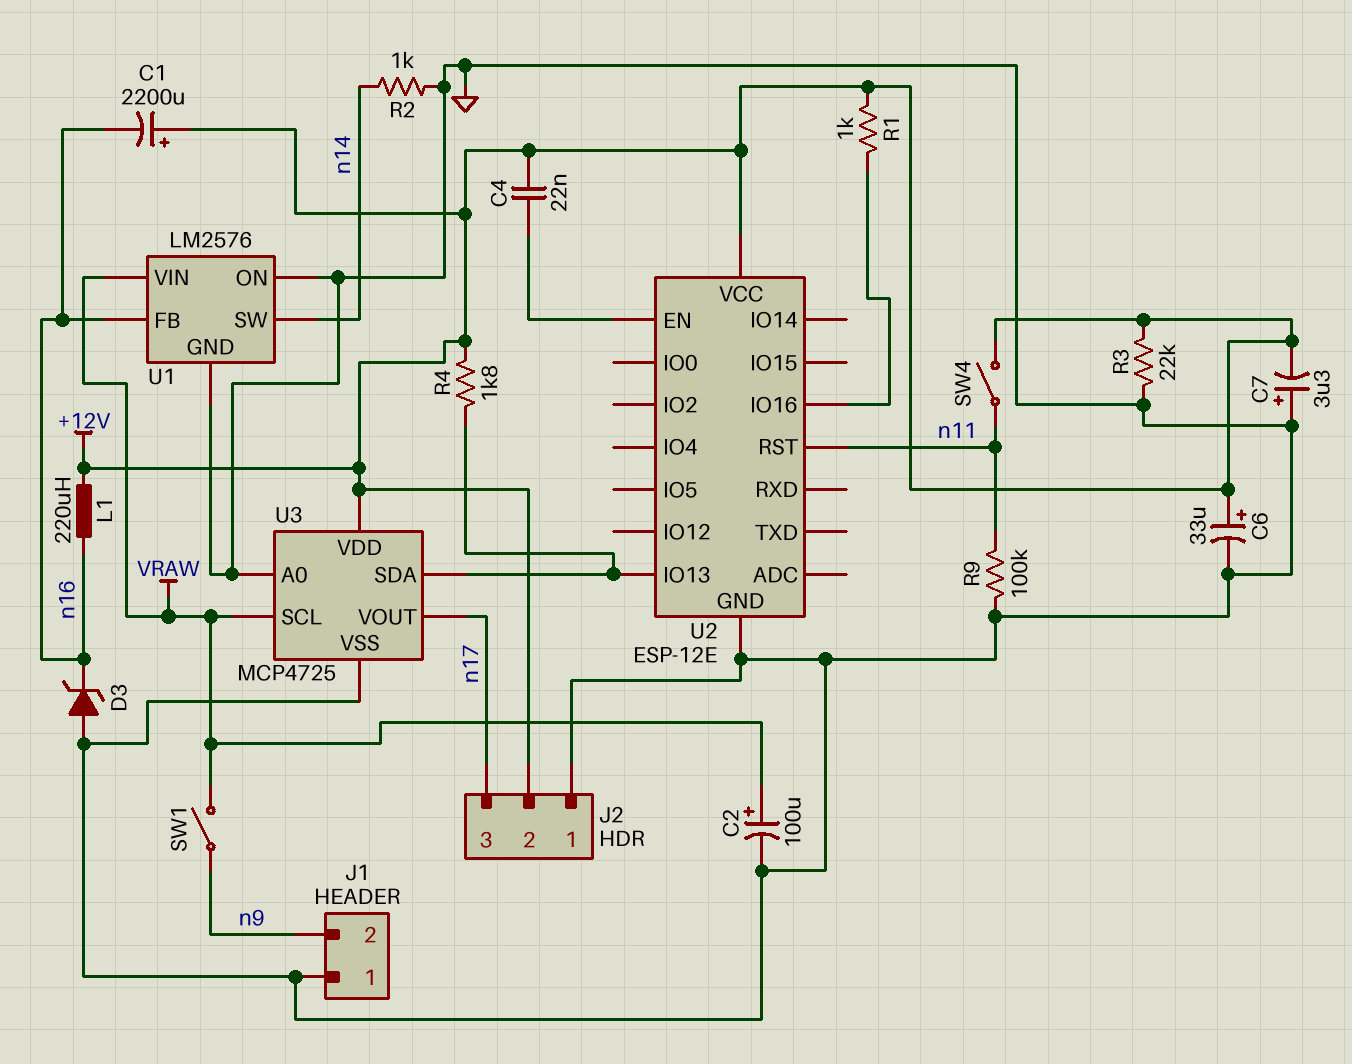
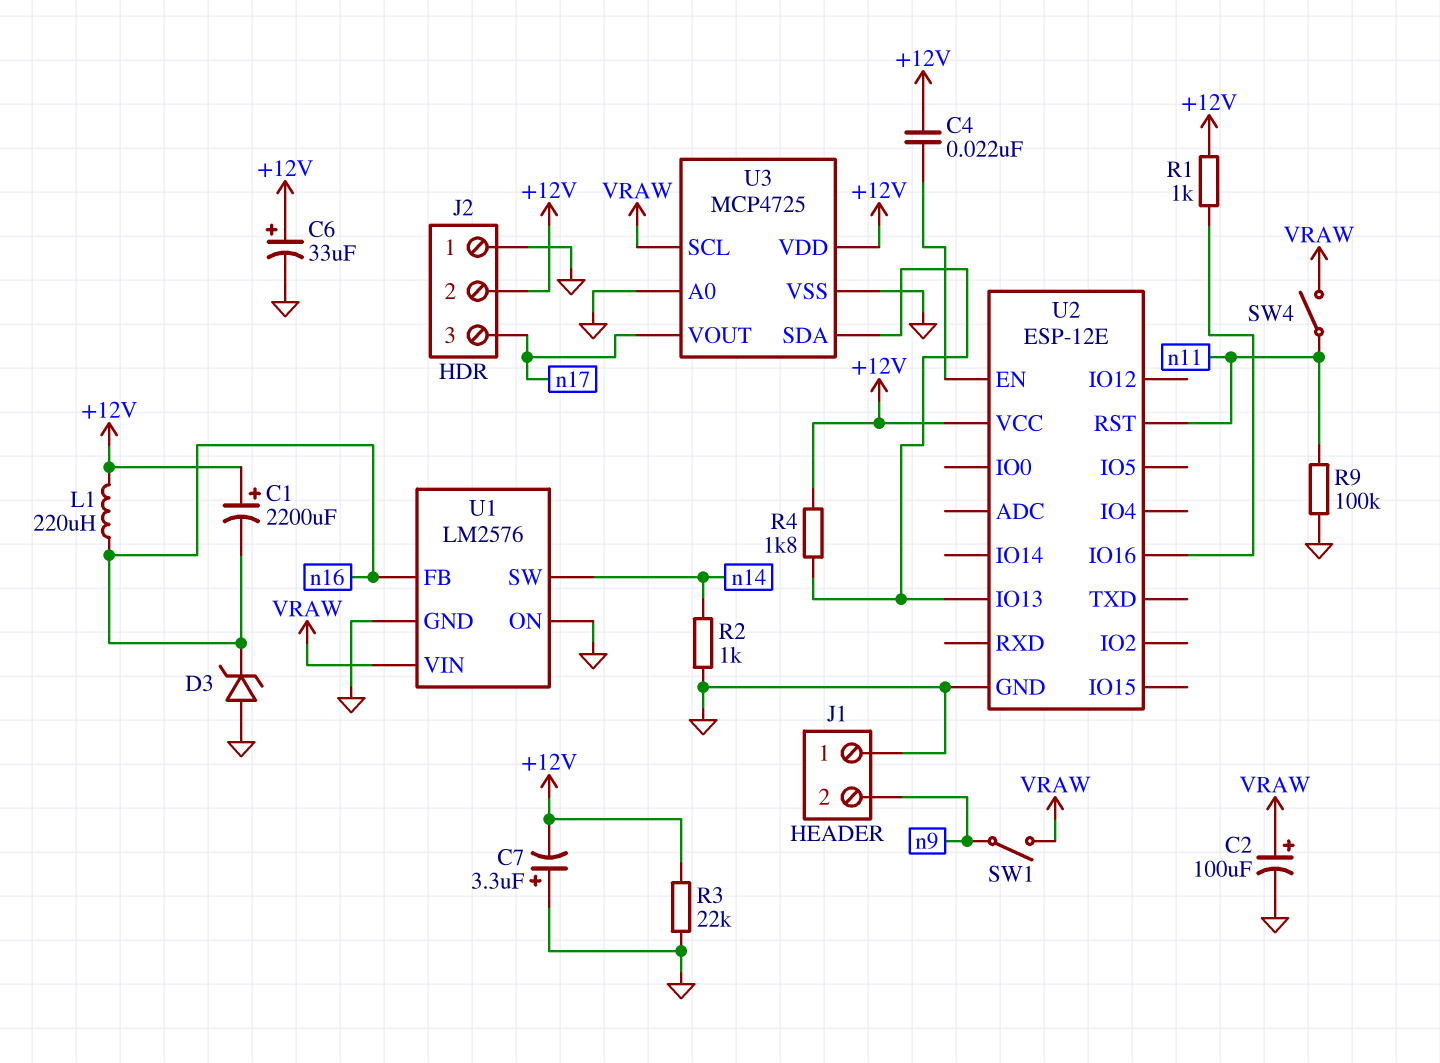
SW4: switch (+12V, n11) -> switch (VRAW, n11)

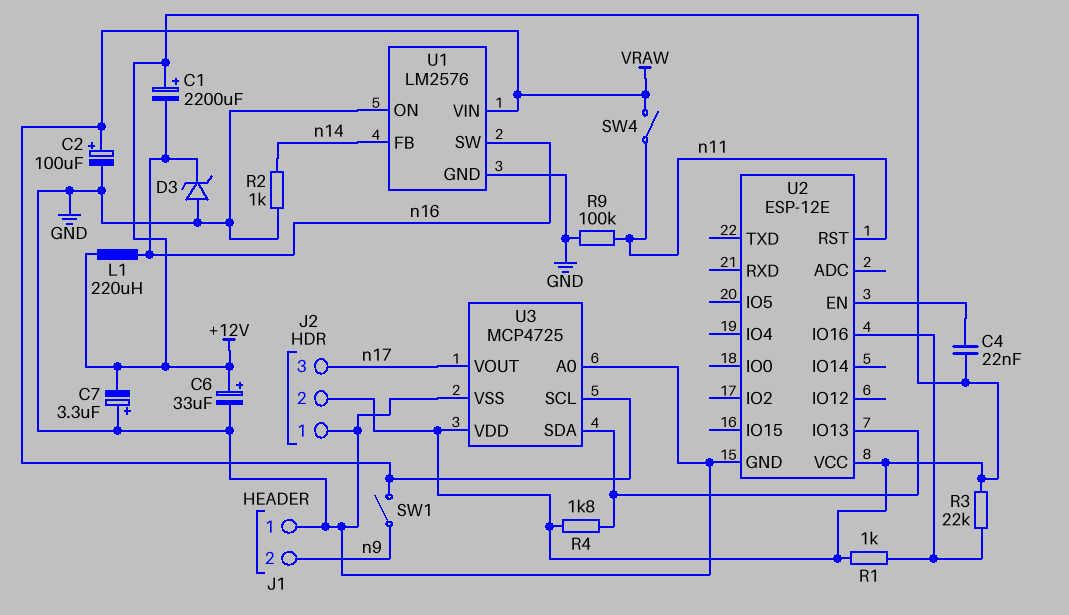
R3: 22k (+12V, GND) -> 22k (+12V, U2/IO16)
U1 pin FB: n16 -> n14
U1 pin SW: n14 -> n16

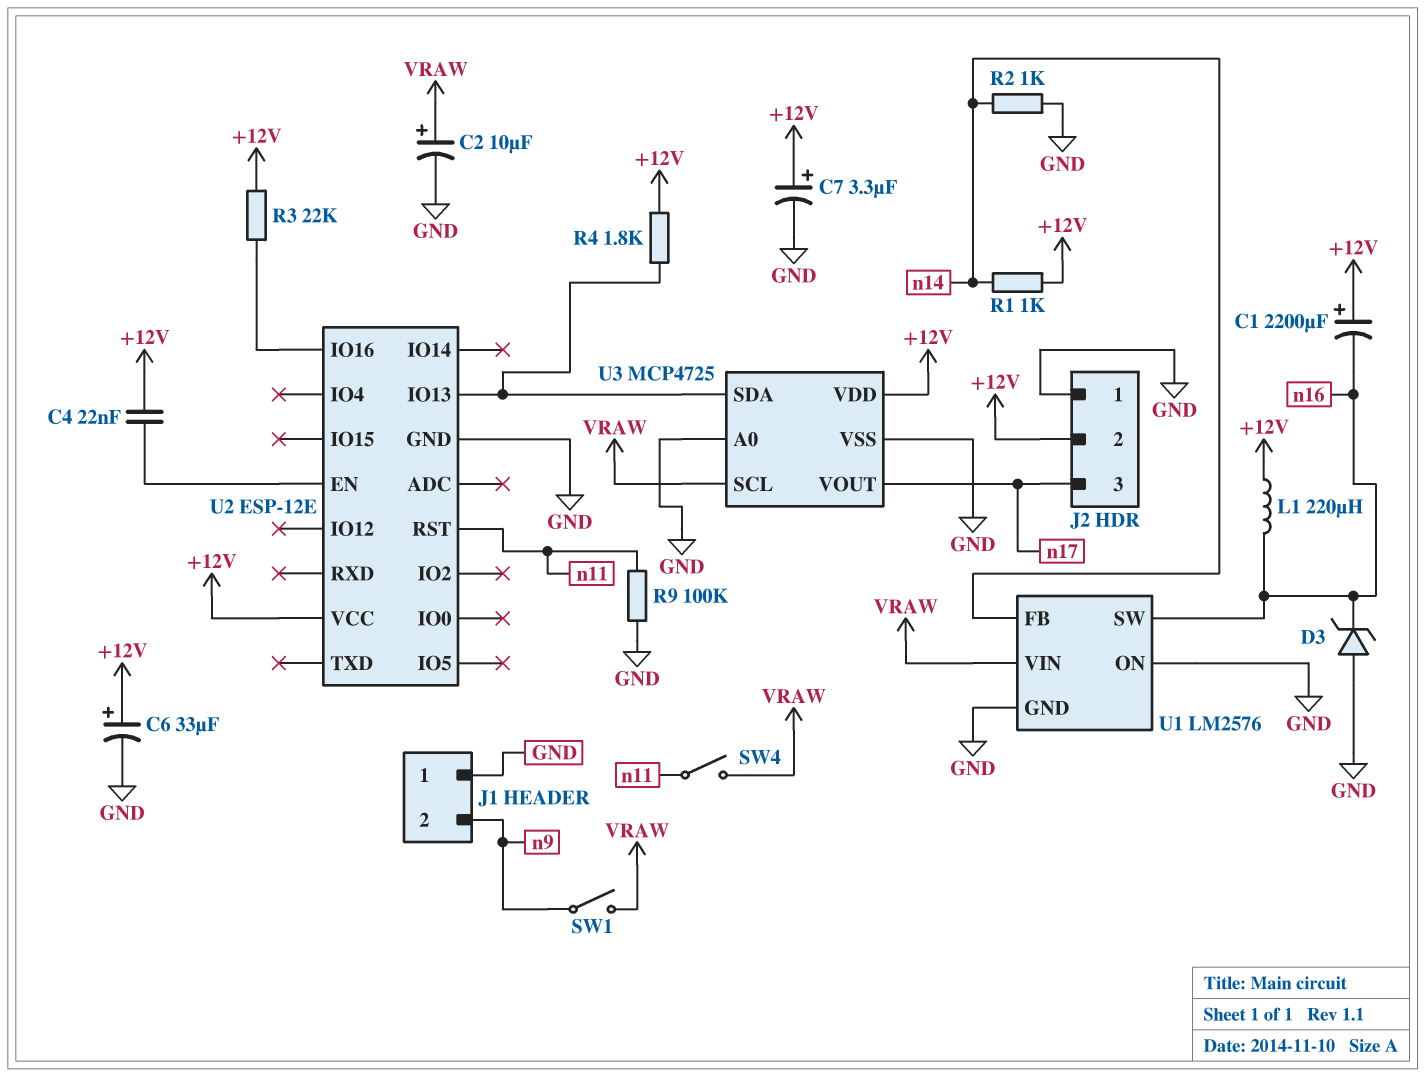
C2: 100uF (plus VRAW, minus GND) -> 10uF (plus VRAW, minus GND)
C7: 3.3uF (plus GND, minus +12V) -> 3.3uF (plus +12V, minus GND)
R1: 1k (+12V, U2/IO16) -> 1k (+12V, n14)

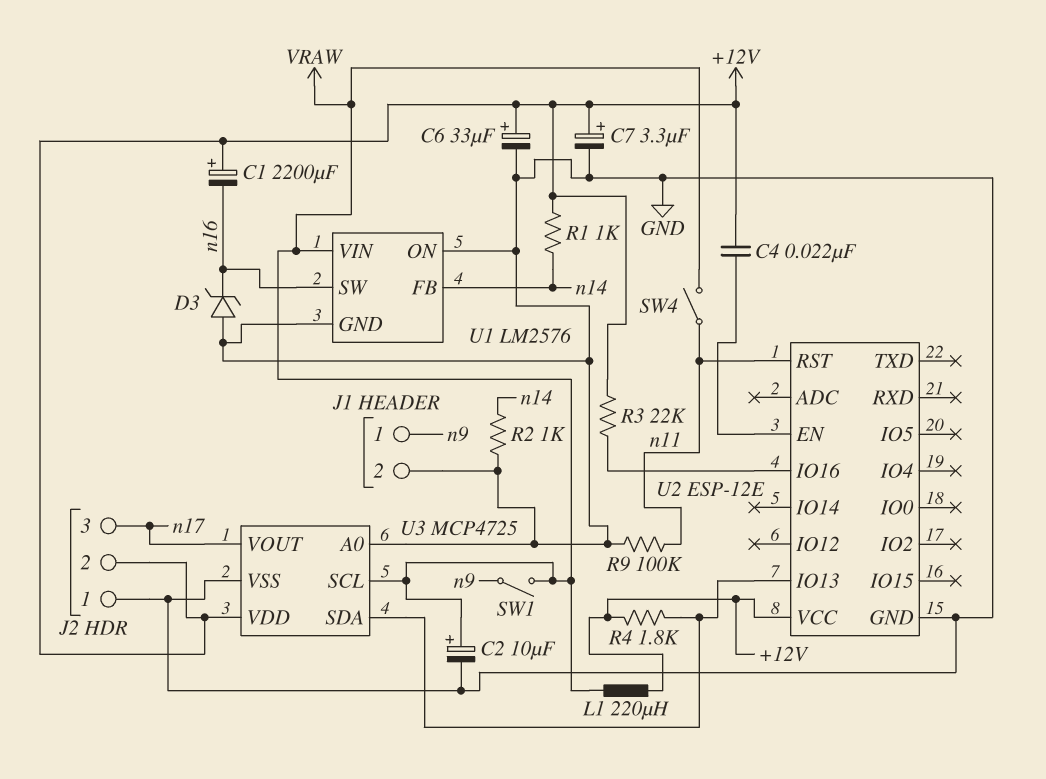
J1 pin 1: GND -> n9
J1 pin 2: n9 -> GND
L1: 220uH (+12V, n16) -> 220uH (+12V, VRAW)

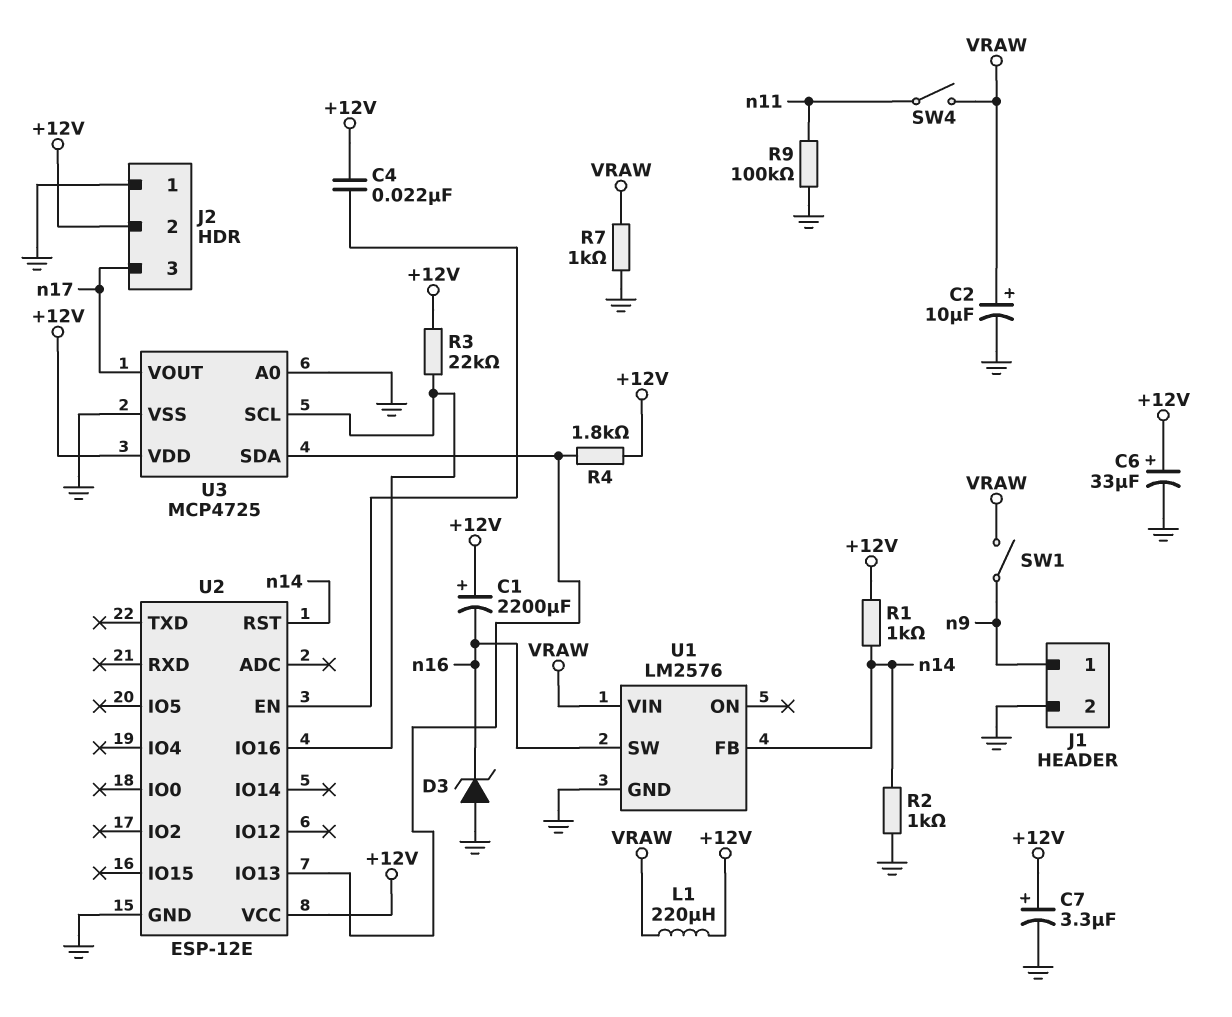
R7: none -> 1k (GND, VRAW)
U1 pin ON: GND -> none
U2 pin RST: n11 -> n14
U3 pin SCL: VRAW -> U2/IO16

